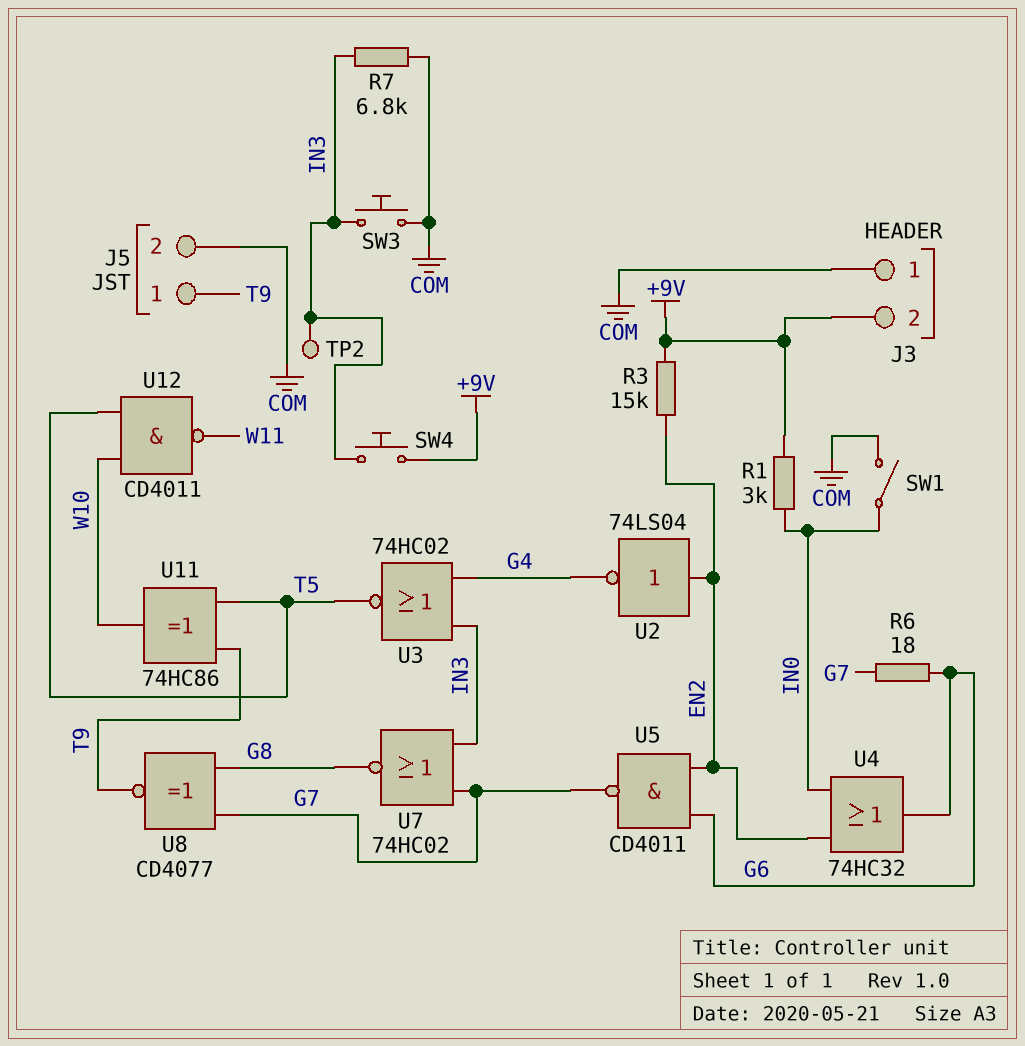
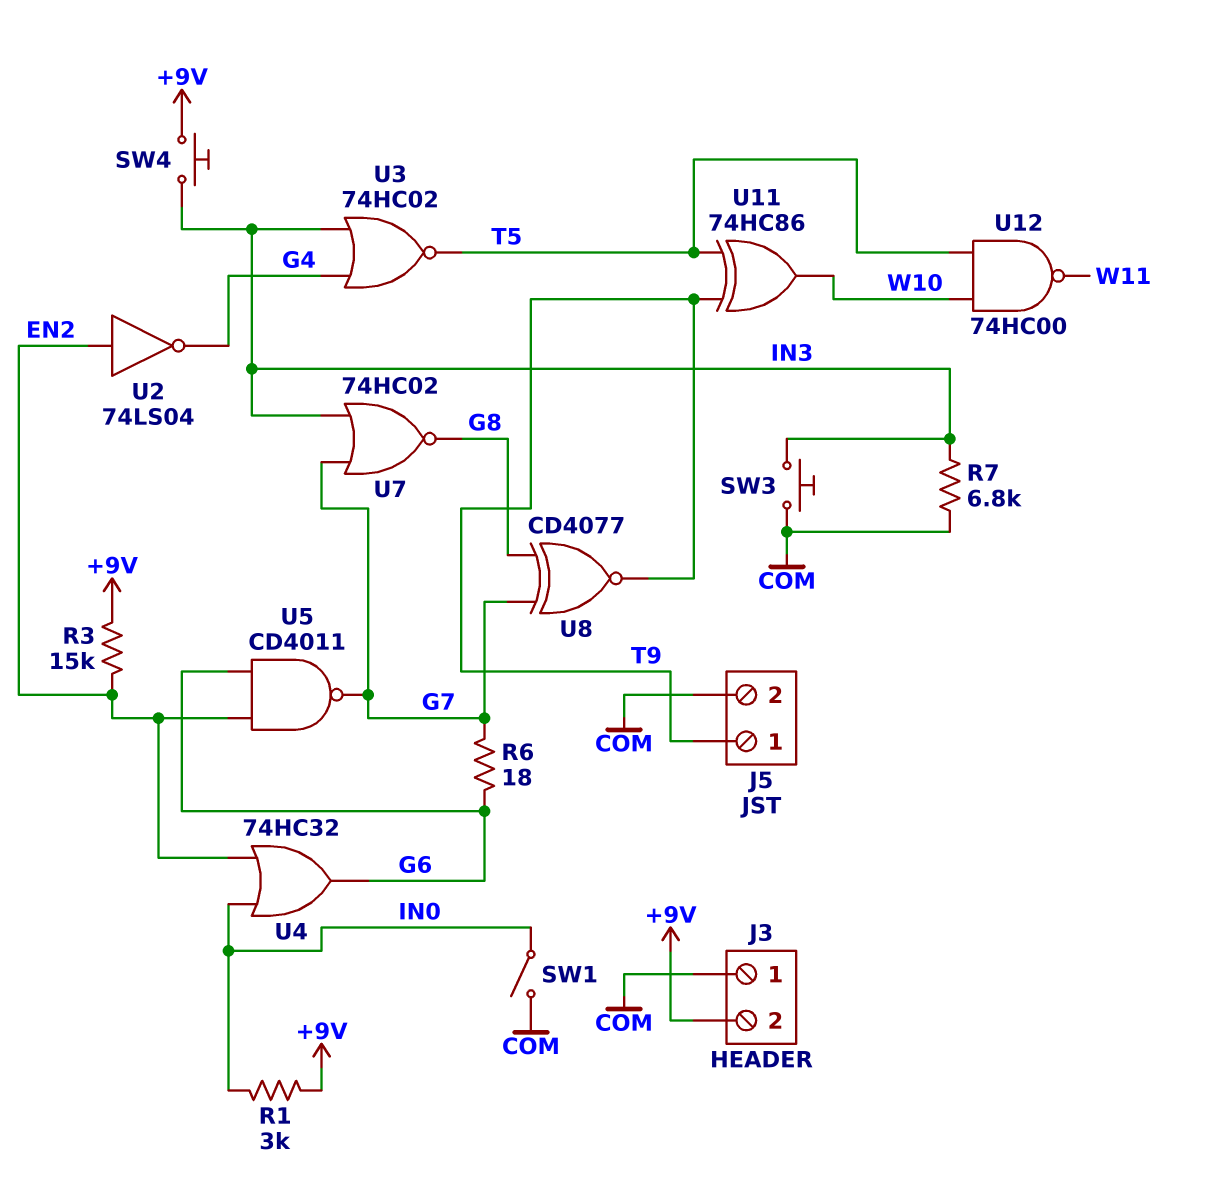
TP2: test point (IN3) -> none
U12: NAND CD4011 (in T5, in W10, out W11) -> NAND 74HC00 (in T5, in W10, out W11)

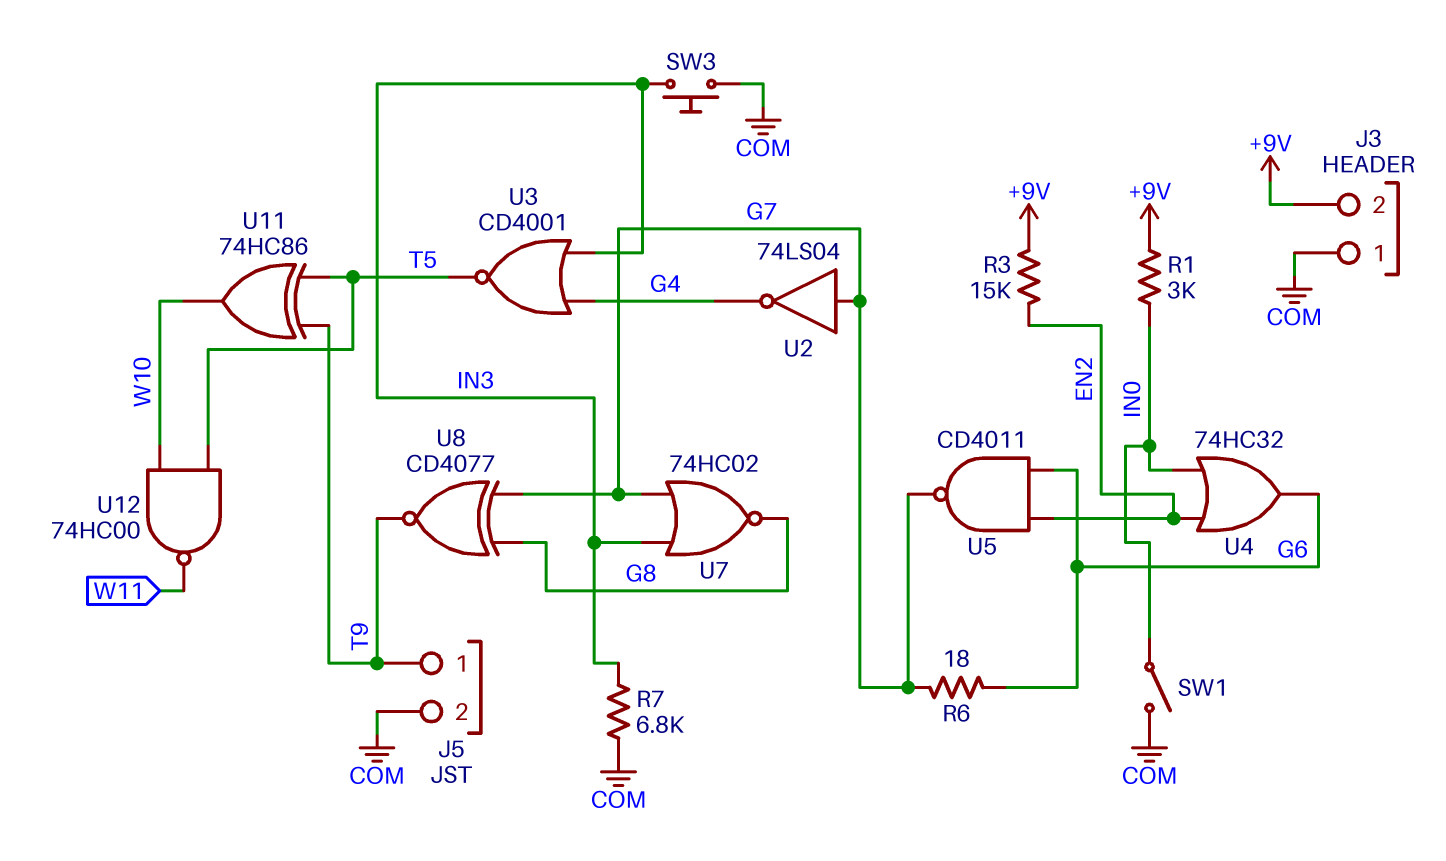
SW4: button (+9V, IN3) -> none
U2: NOT 74LS04 (in EN2, out G4) -> NOT 74LS04 (in G7, out G4)
U3: NOR 74HC02 (in G4, in IN3, out T5) -> NOR CD4001 (in G4, in IN3, out T5)

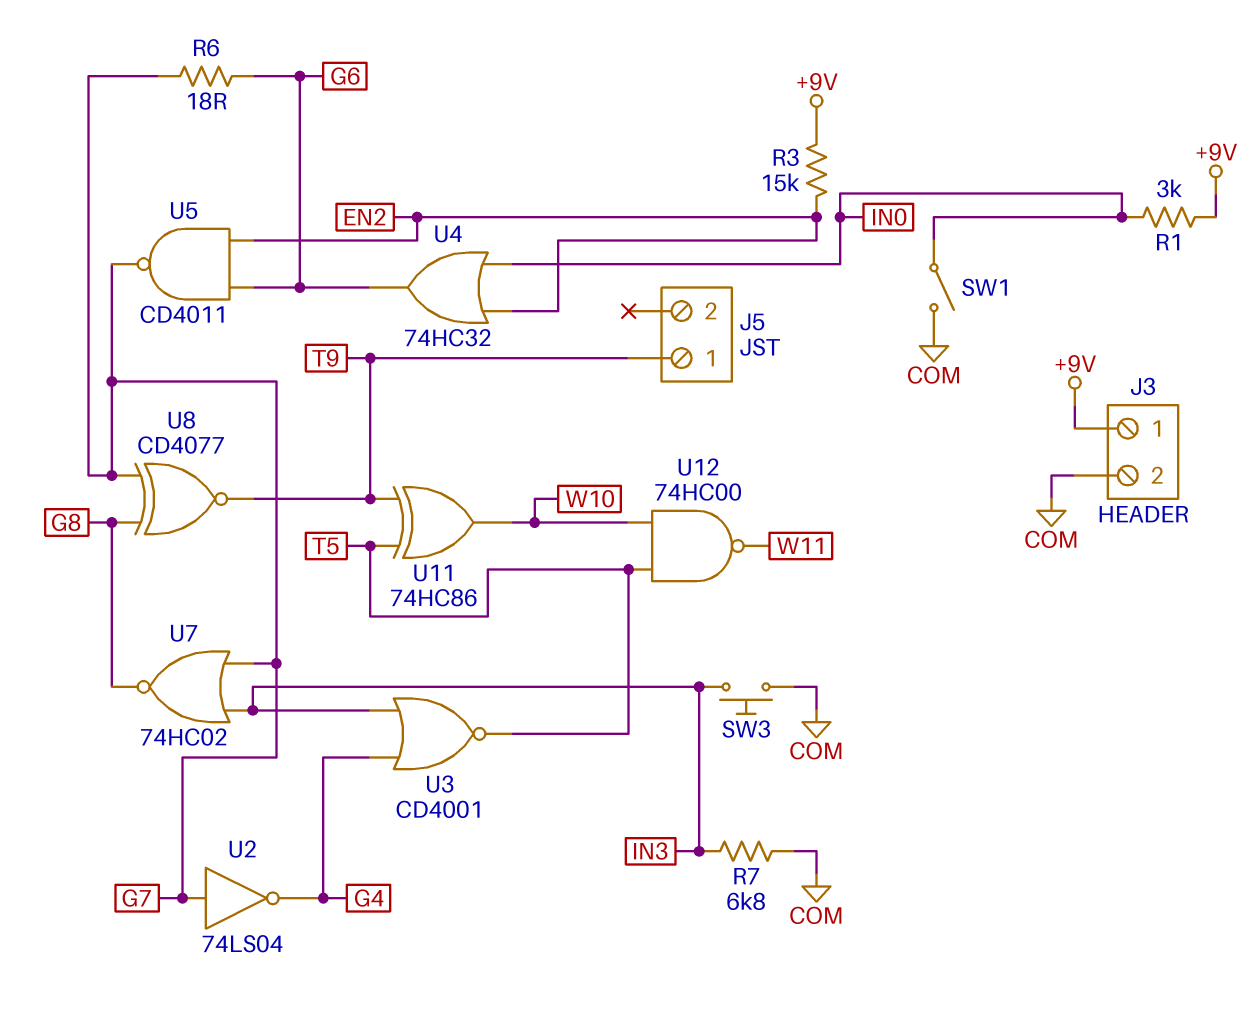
J3 pin 1: COM -> +9V
J3 pin 2: +9V -> COM
J5 pin 2: COM -> none

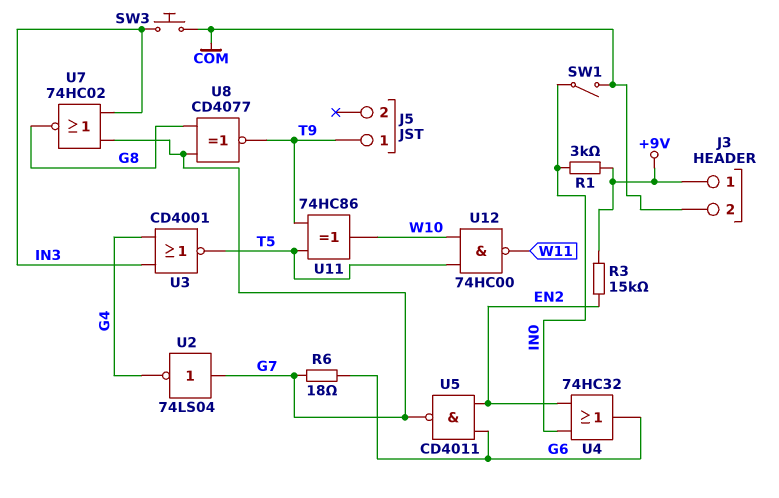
R7: 6.8k (COM, IN3) -> none

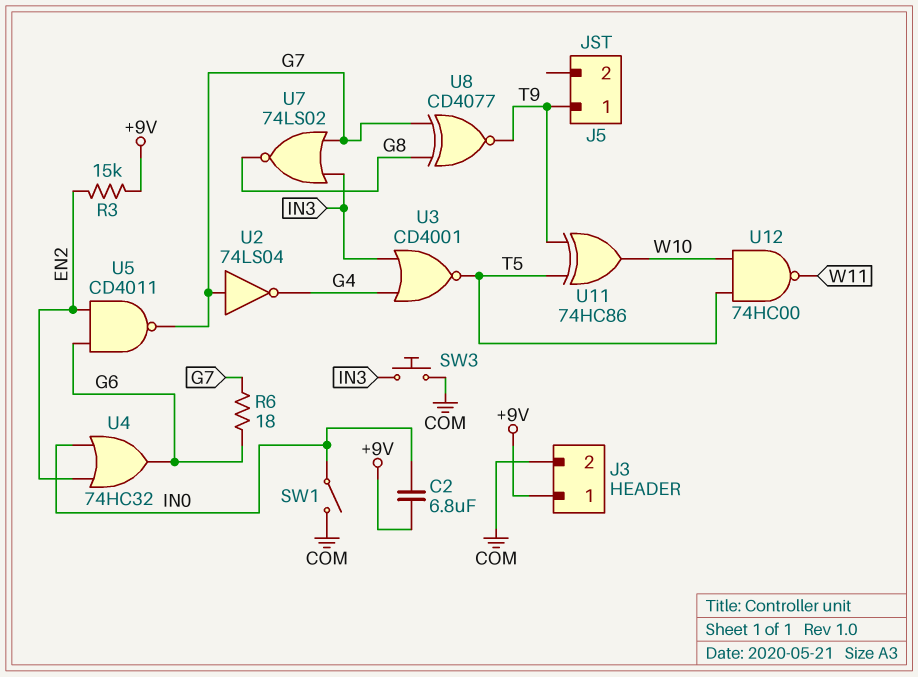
C2: none -> 6.8uF (+9V, IN0)
R1: 3k (+9V, IN0) -> none
U7: NOR 74HC02 (in G7, in IN3, out G8) -> NOR 74LS02 (in G7, in IN3, out G8)

